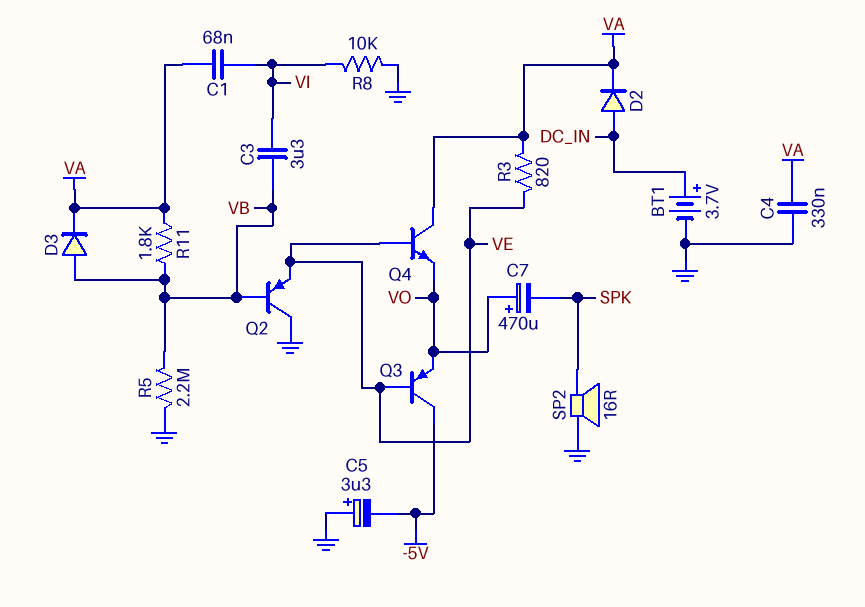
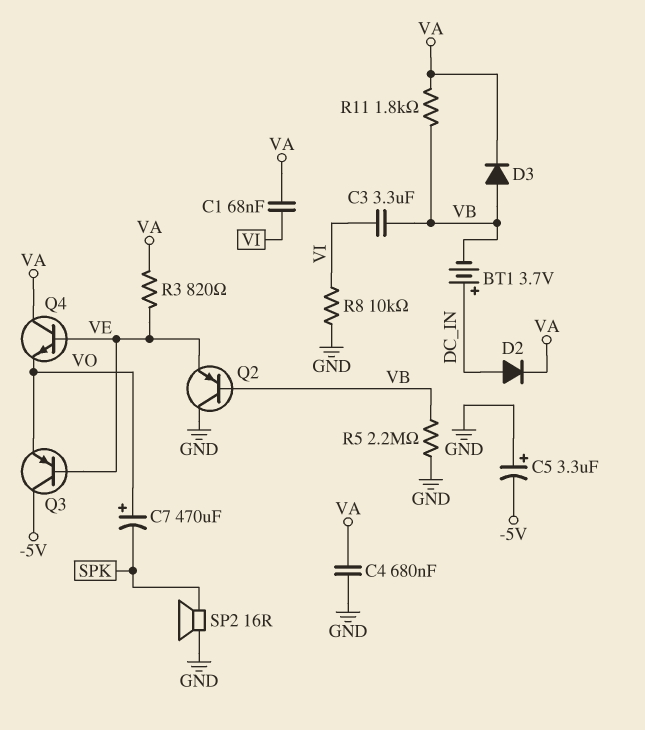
BT1: 3.7V (plus DC_IN, minus GND) -> 3.7V (plus DC_IN, minus VB)
C4: 330nF (GND, VA) -> 680nF (GND, VA)

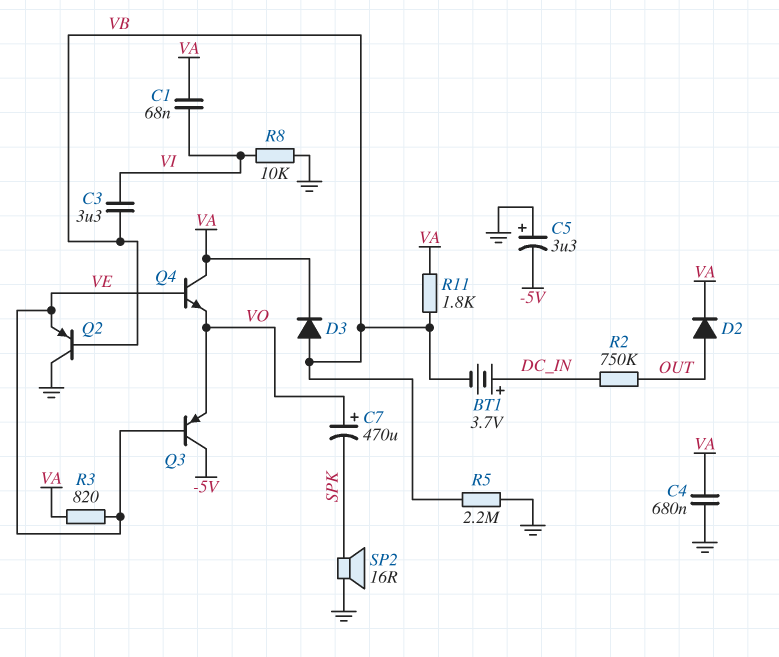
D2: diode (A DC_IN, K VA) -> diode (A OUT, K VA)
R2: none -> 750k (DC_IN, OUT)

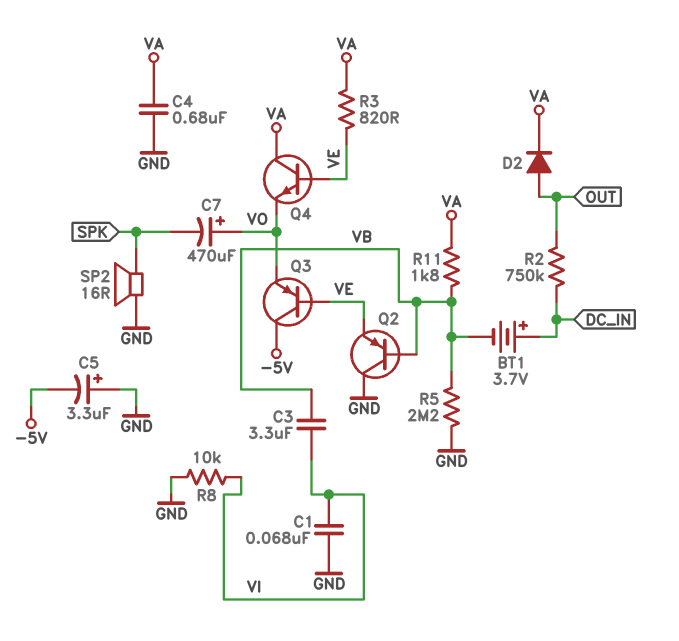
C1: 68nF (VA, VI) -> 68nF (GND, VI)
D3: diode (A VB, K VA) -> none

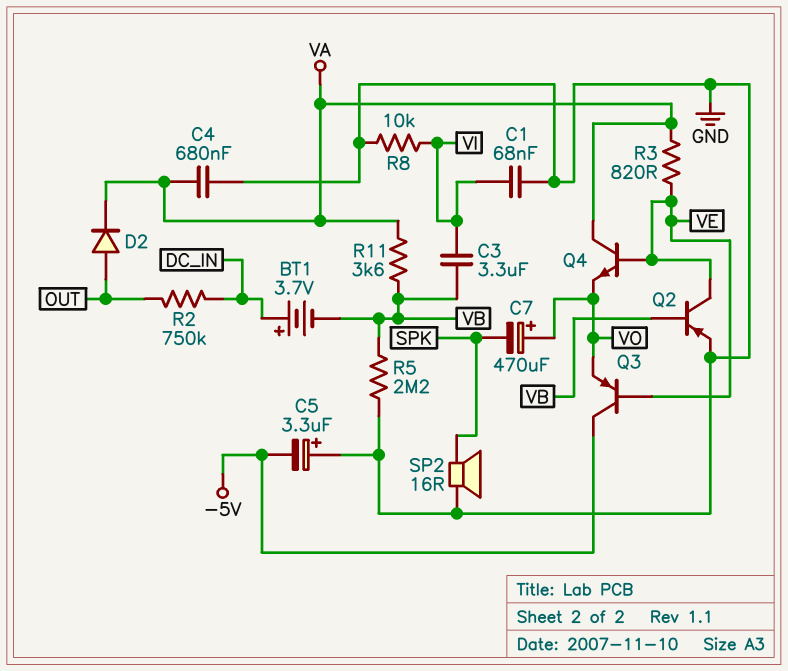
Q2: PNP (B VB, C GND, E VE) -> PNP (B VB, C VE, E GND)
R11: 1.8k (VA, VB) -> 3.6k (VA, VB)

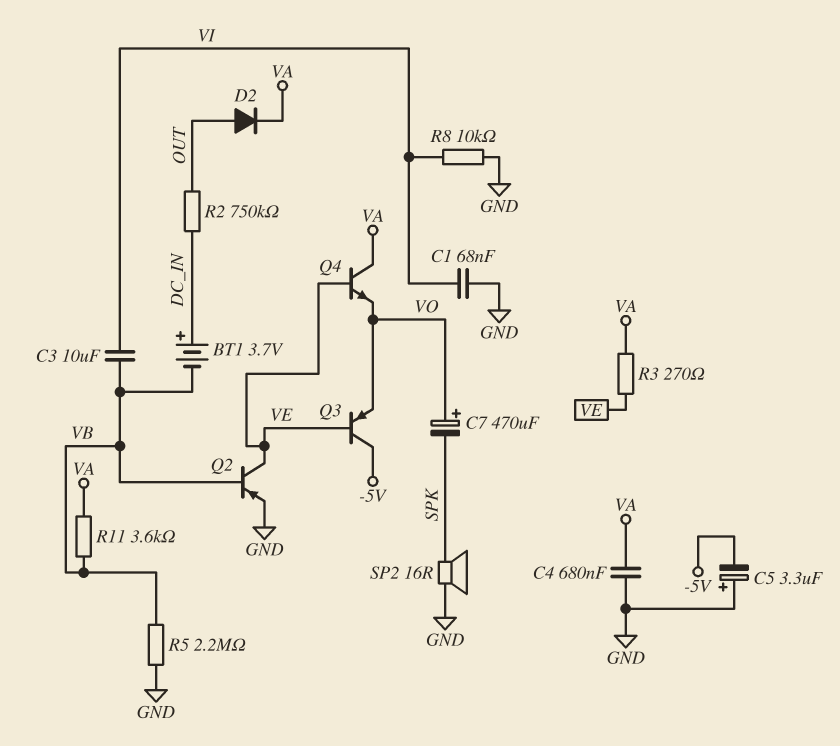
C3: 3.3uF (VB, VI) -> 10uF (VB, VI)
R3: 820 (VA, VE) -> 270 (VA, VE)

